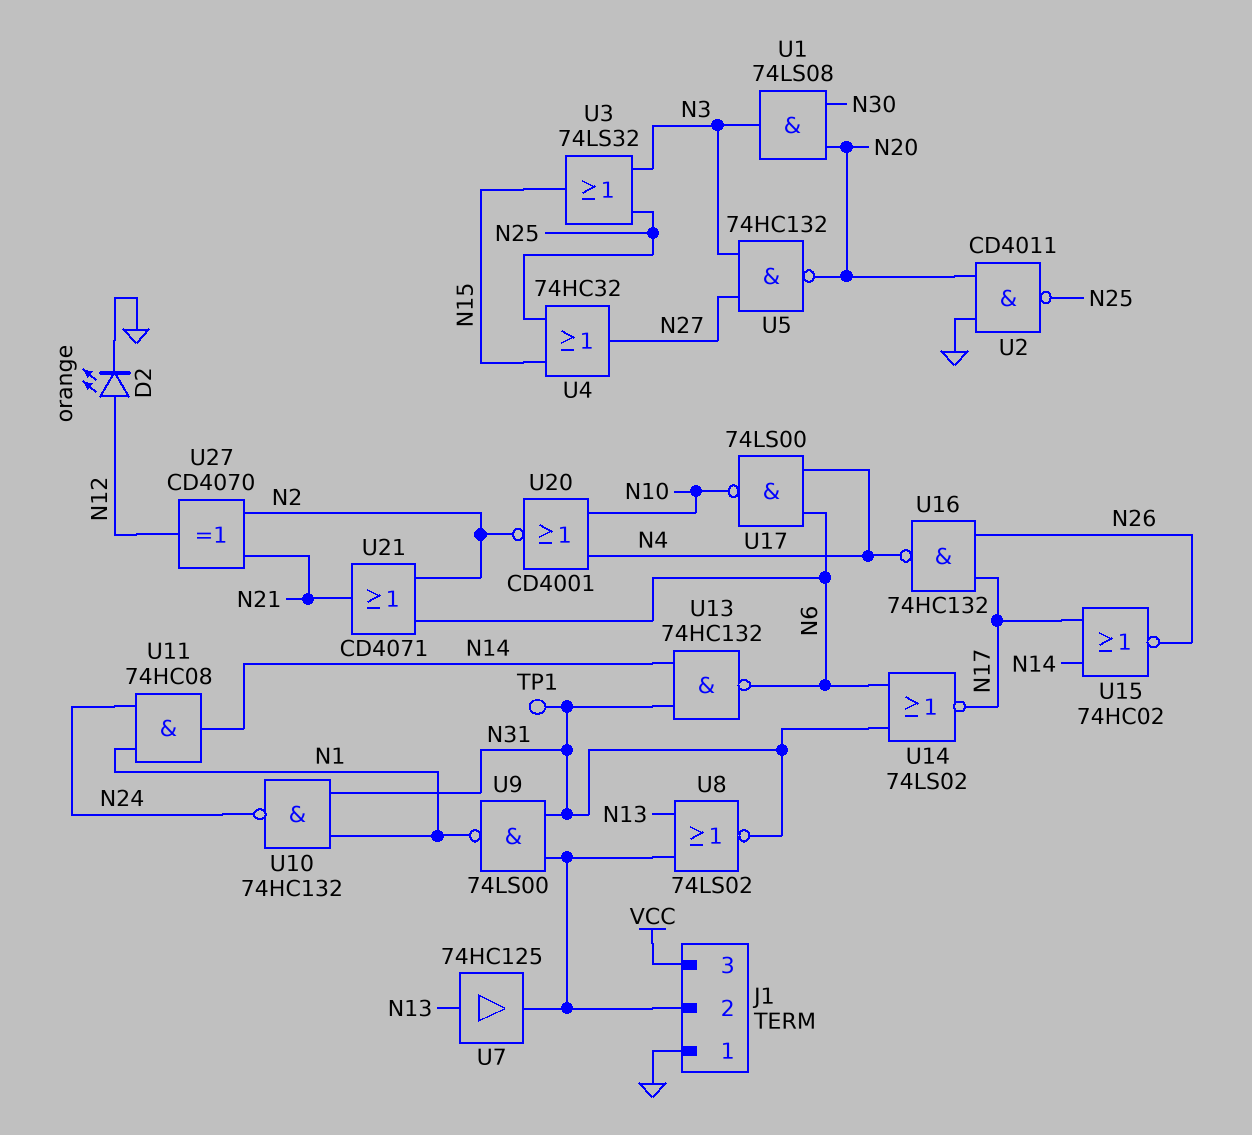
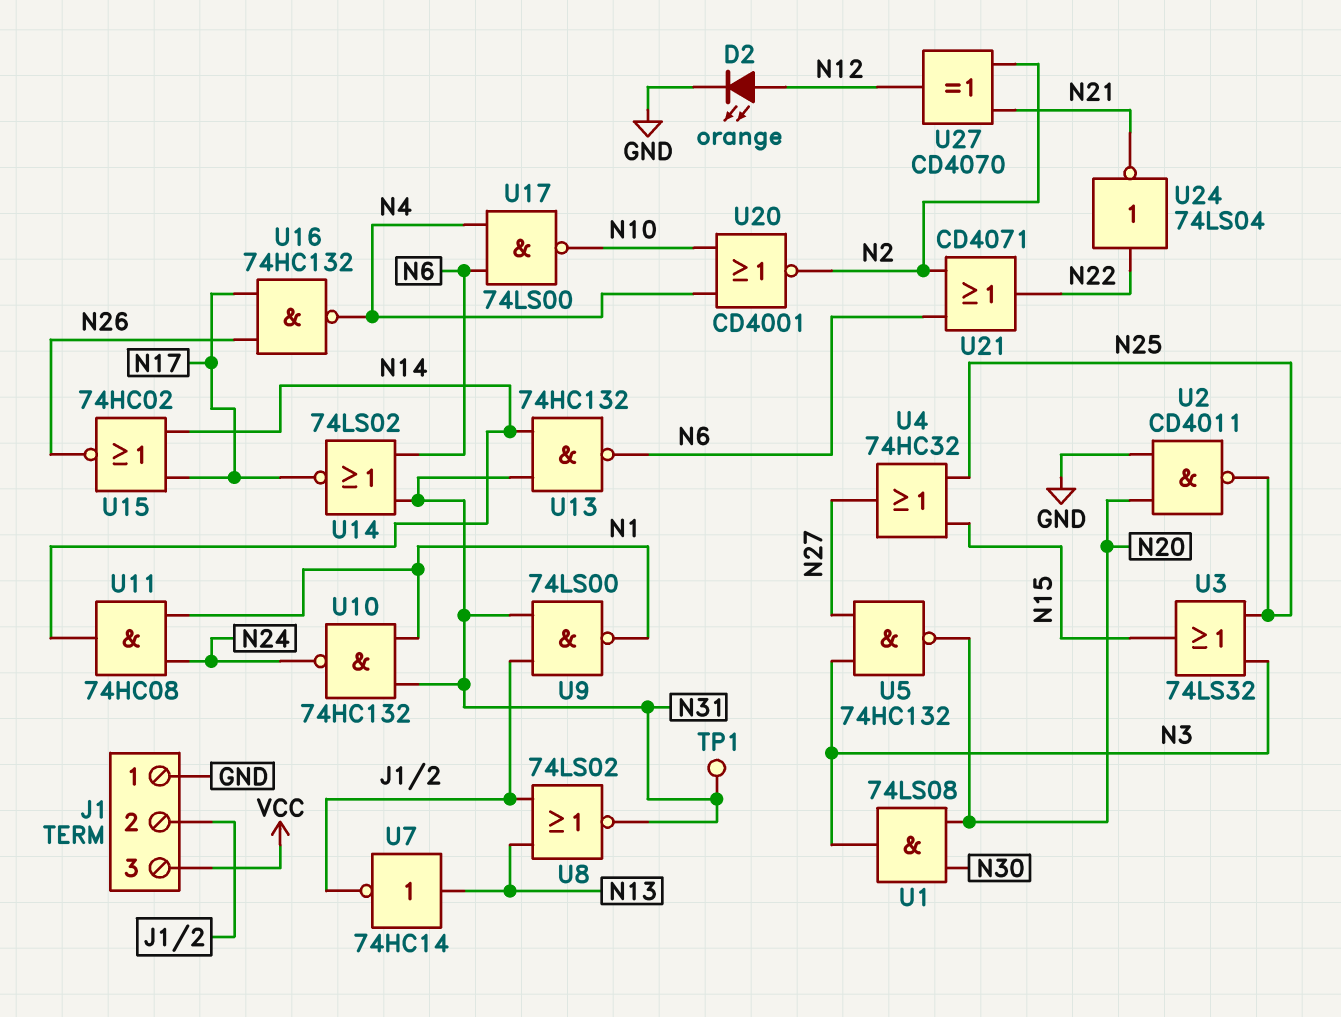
U7: buffer 74HC125 (in N13, out J1/2) -> NOT 74HC14 (in N13, out J1/2)
U21: OR CD4071 (in N2, in N6, out N21) -> OR CD4071 (in N2, in N6, out N22)
U24: none -> NOT 74LS04 (in N22, out N21)

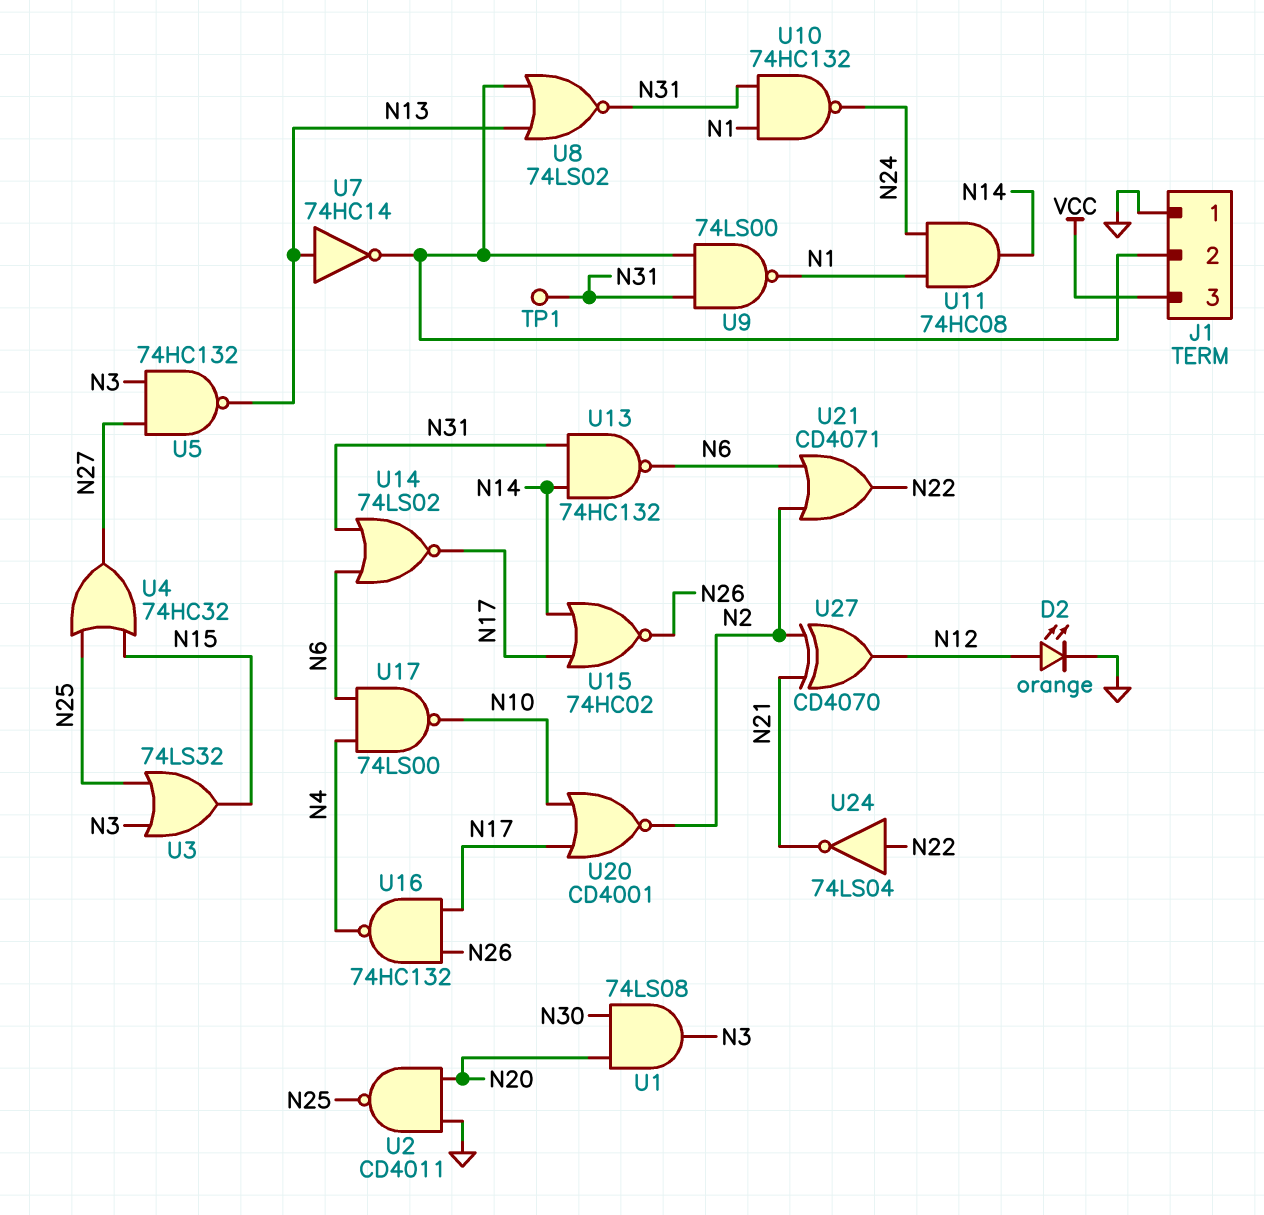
U5: NAND 74HC132 (in N3, in N27, out N20) -> NAND 74HC132 (in N3, in N27, out N13)
U20: NOR CD4001 (in N4, in N10, out N2) -> NOR CD4001 (in N10, in N17, out N2)

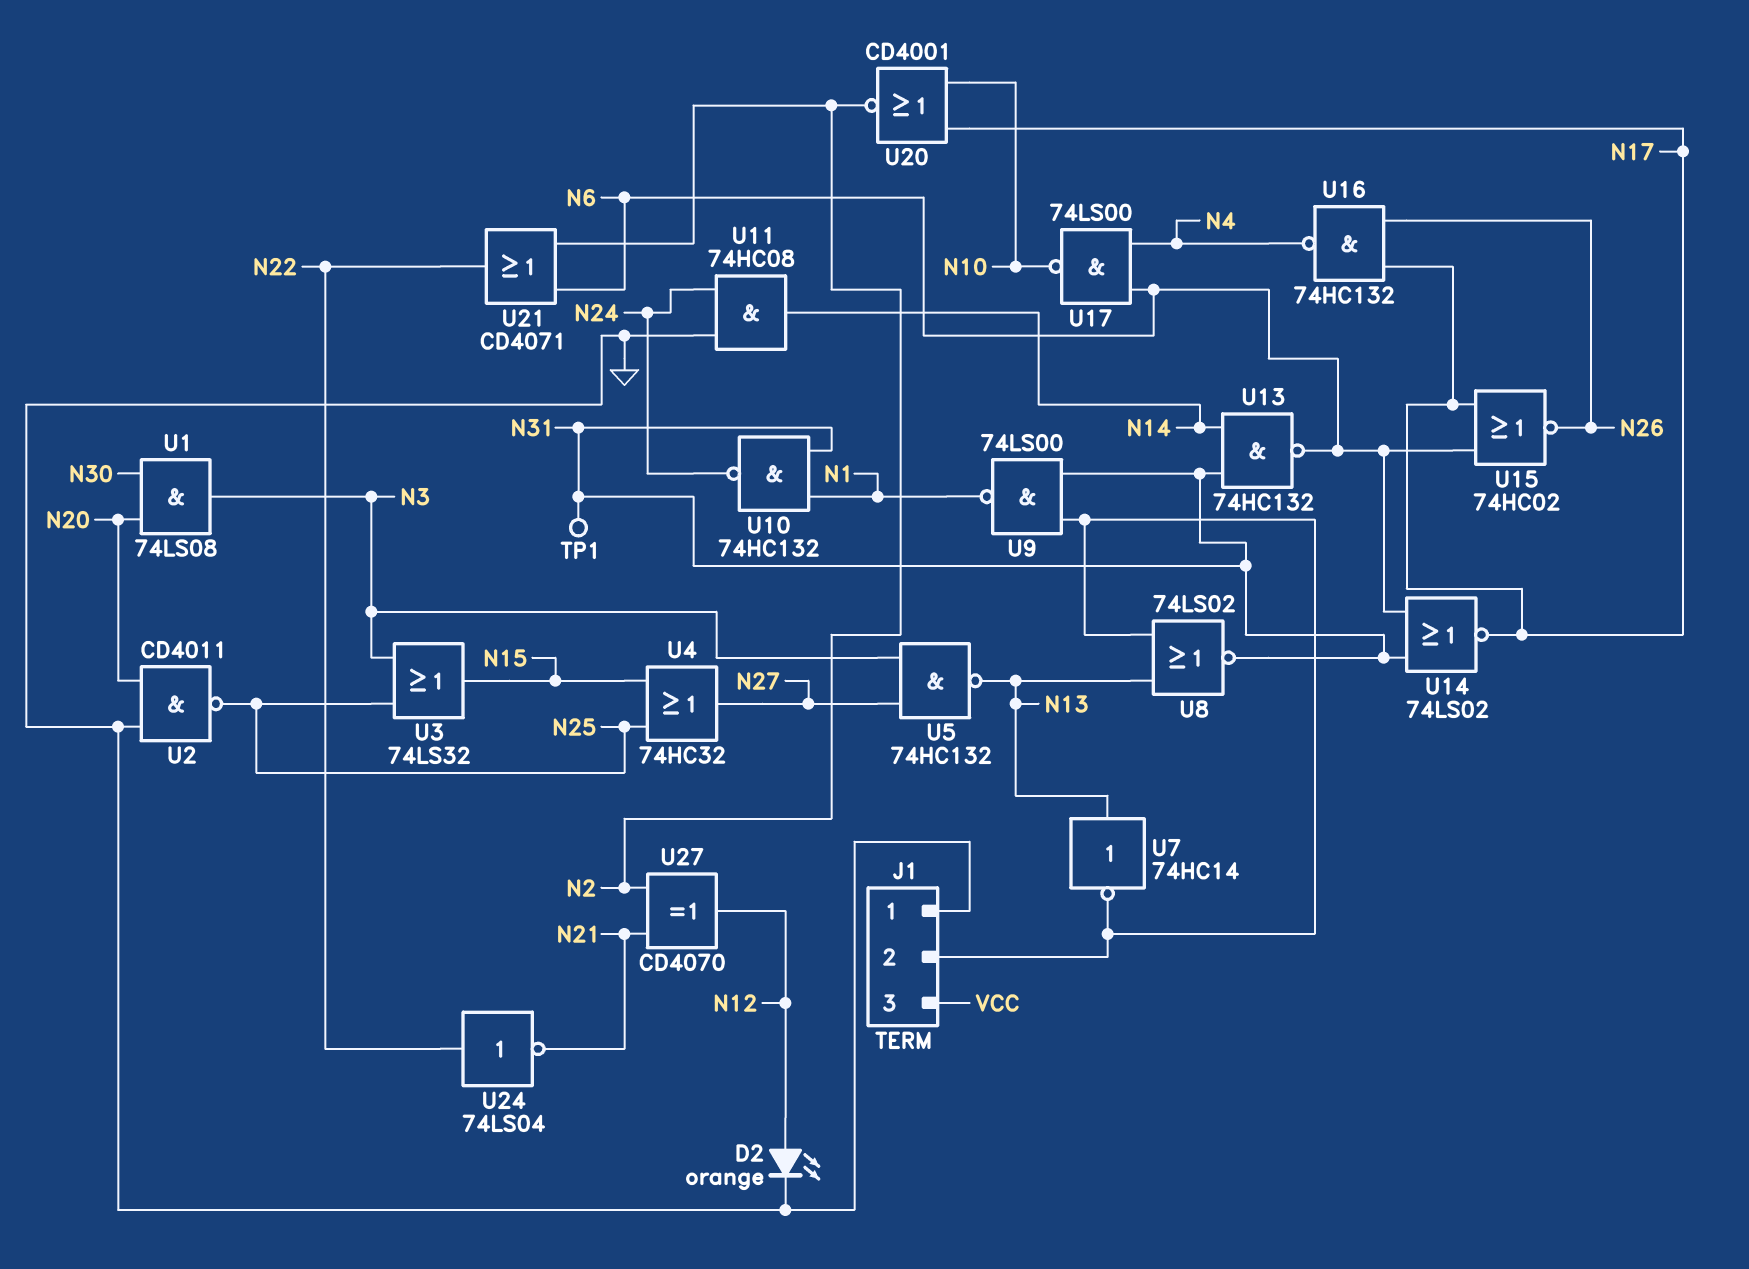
U11: AND 74HC08 (in N1, in N24, out N14) -> AND 74HC08 (in GND, in N24, out N14)
U15: NOR 74HC02 (in N14, in N17, out N26) -> NOR 74HC02 (in N6, in N17, out N26)

